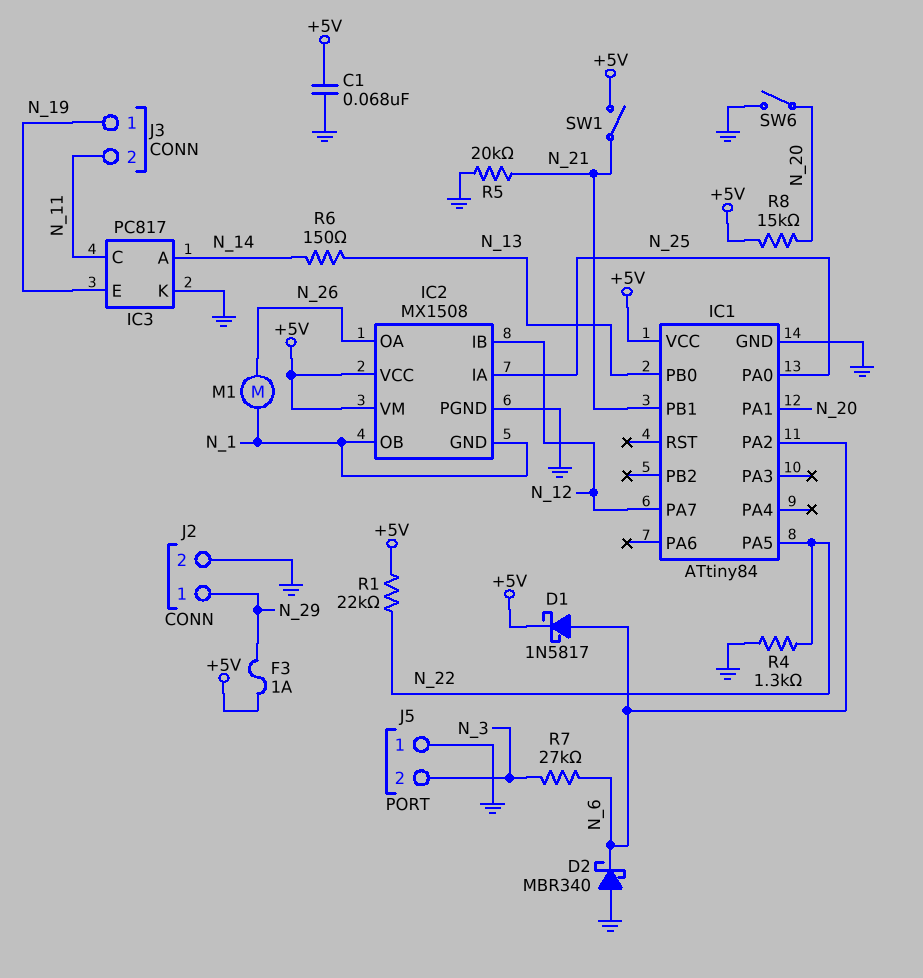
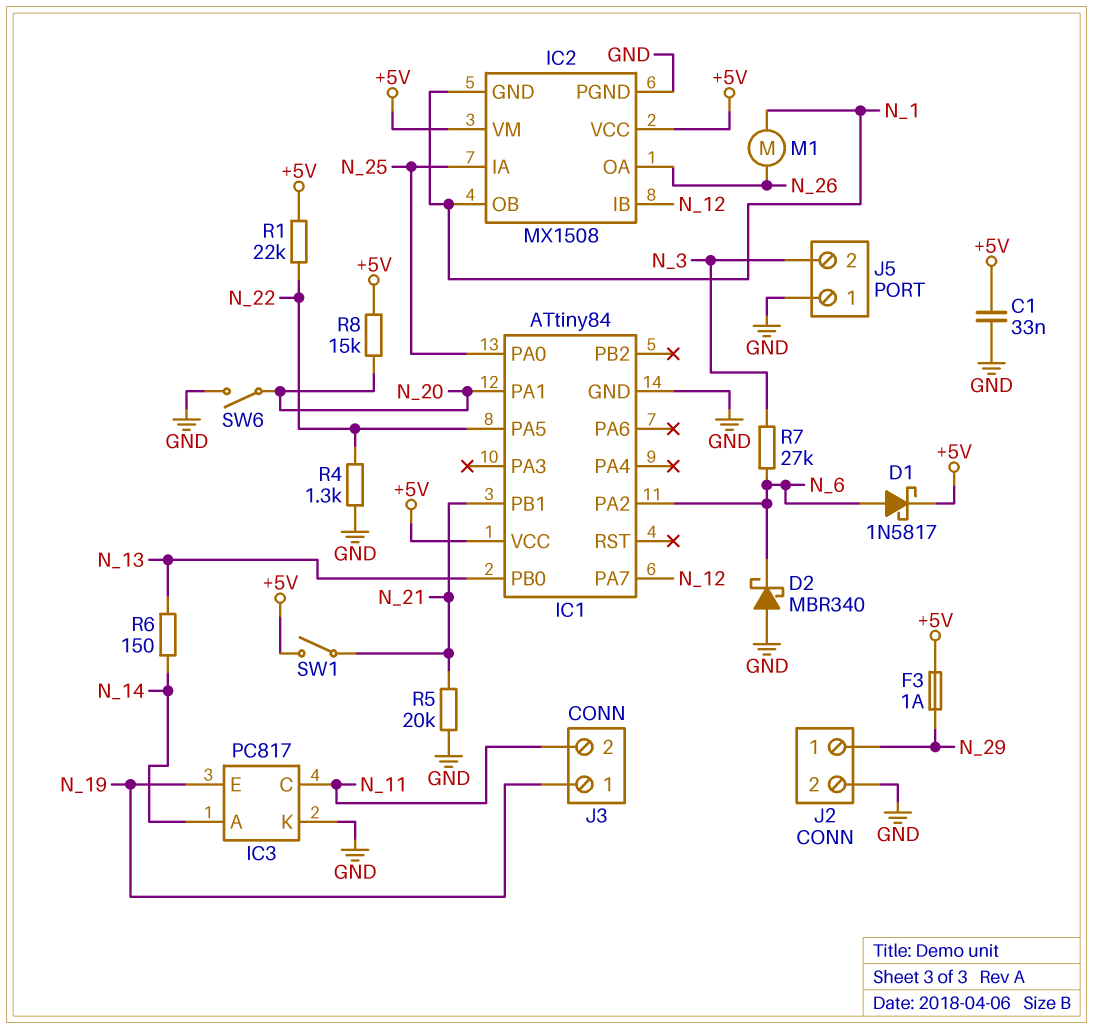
C1: 68nF (+5V, GND) -> 33nF (+5V, GND)

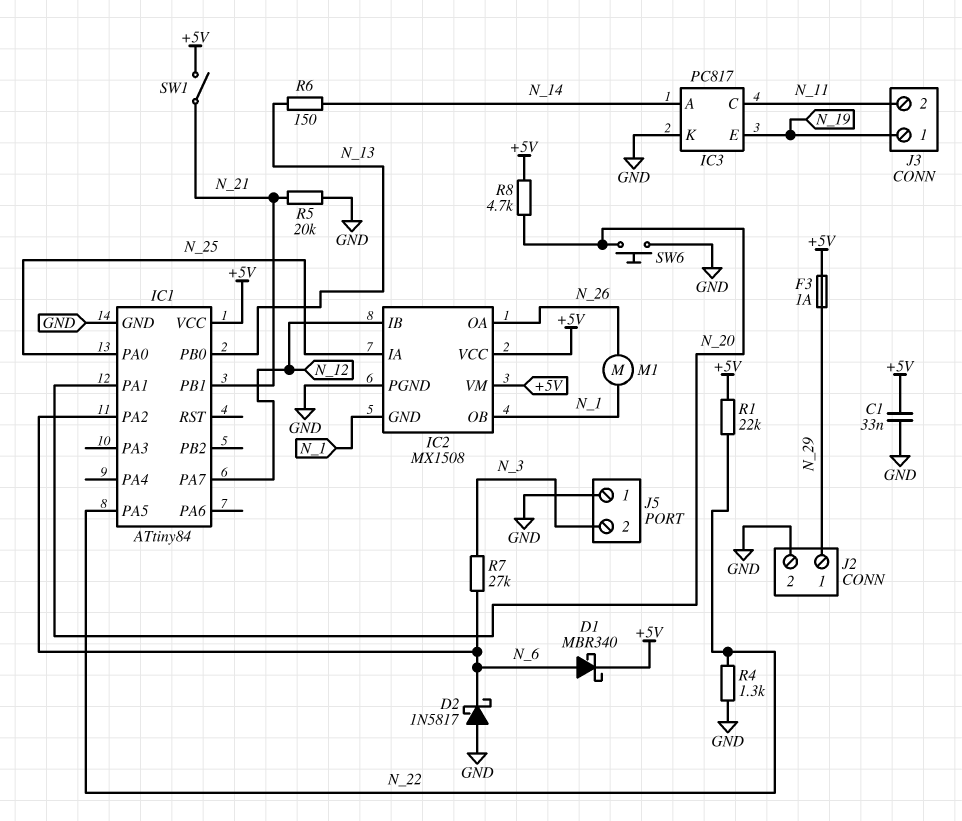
D1: schottky 1N5817 (A N_6, K +5V) -> schottky MBR340 (A N_6, K +5V)
D2: schottky MBR340 (A GND, K N_6) -> schottky 1N5817 (A GND, K N_6)
R8: 15k (+5V, N_20) -> 4.7k (+5V, N_20)
SW6: switch (GND, N_20) -> button (GND, N_20)

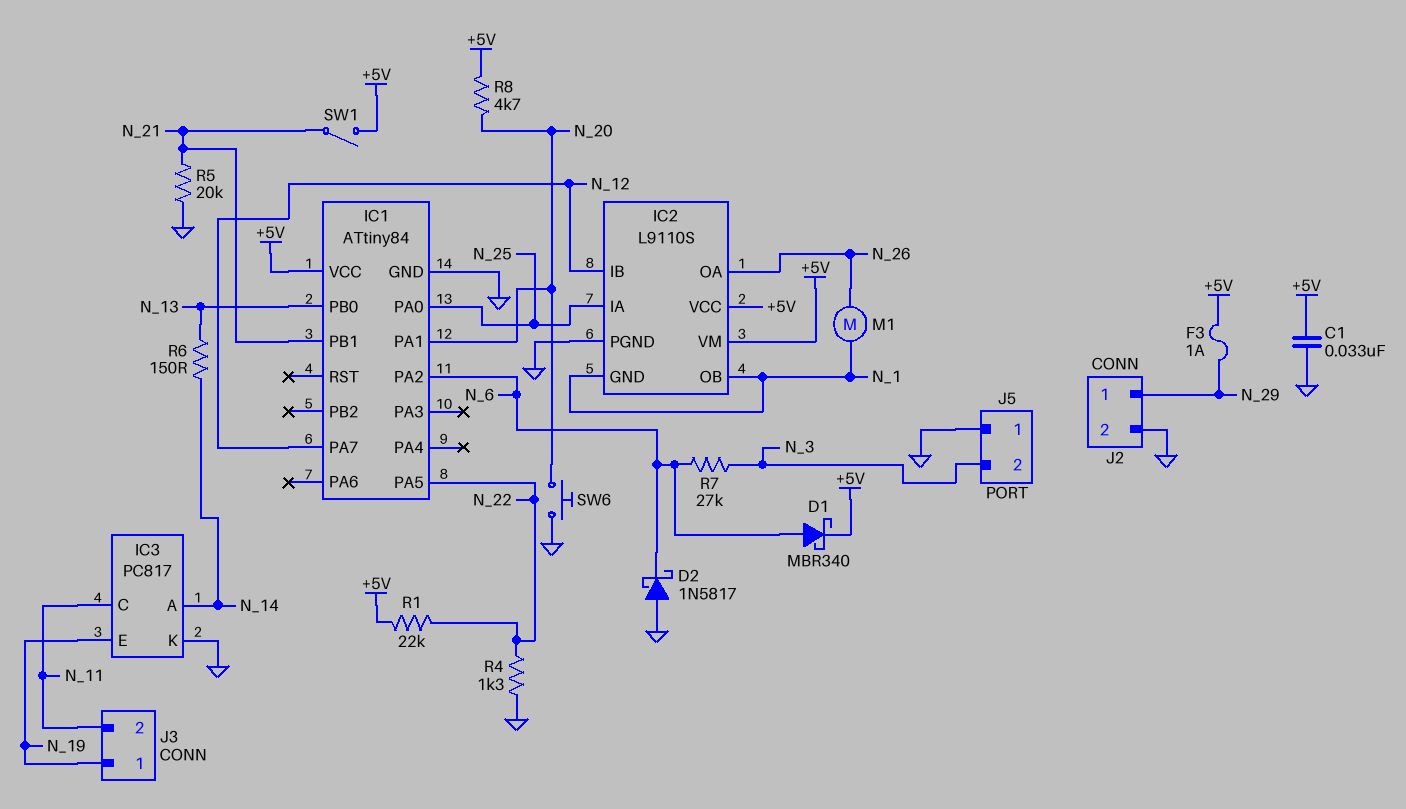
IC2: MX1508 -> L9110S

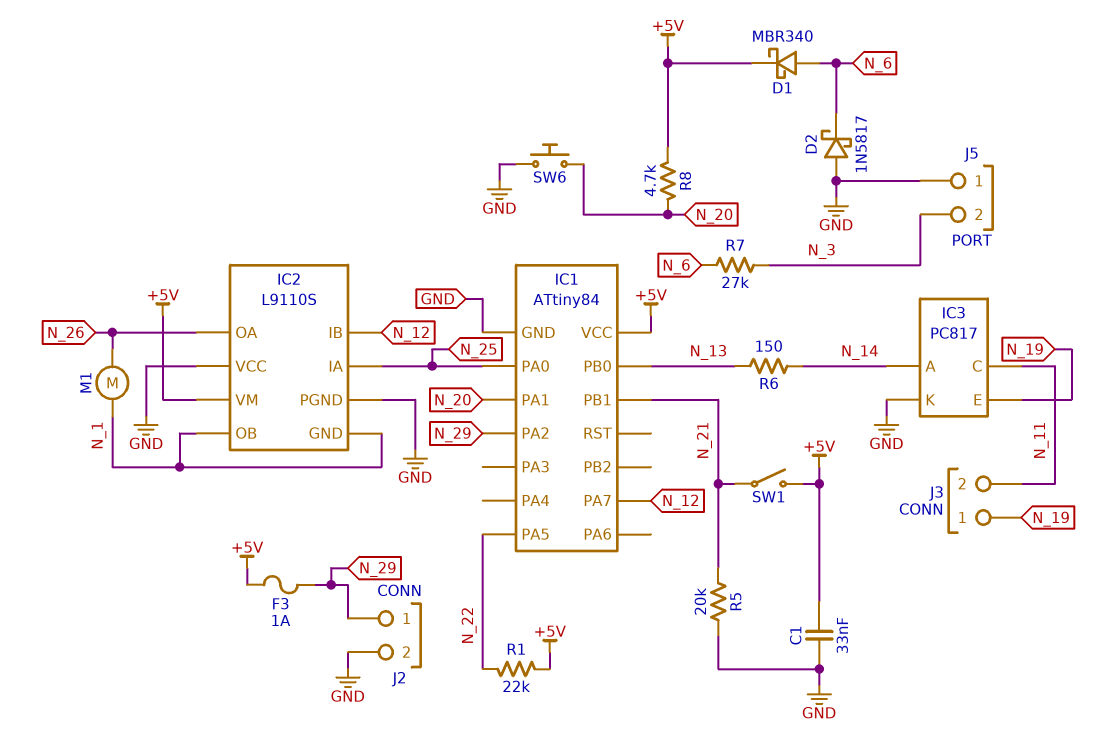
IC1 pin PA2: N_6 -> N_29
IC2 pin VCC: +5V -> GND
R4: 1.3k (GND, N_22) -> none

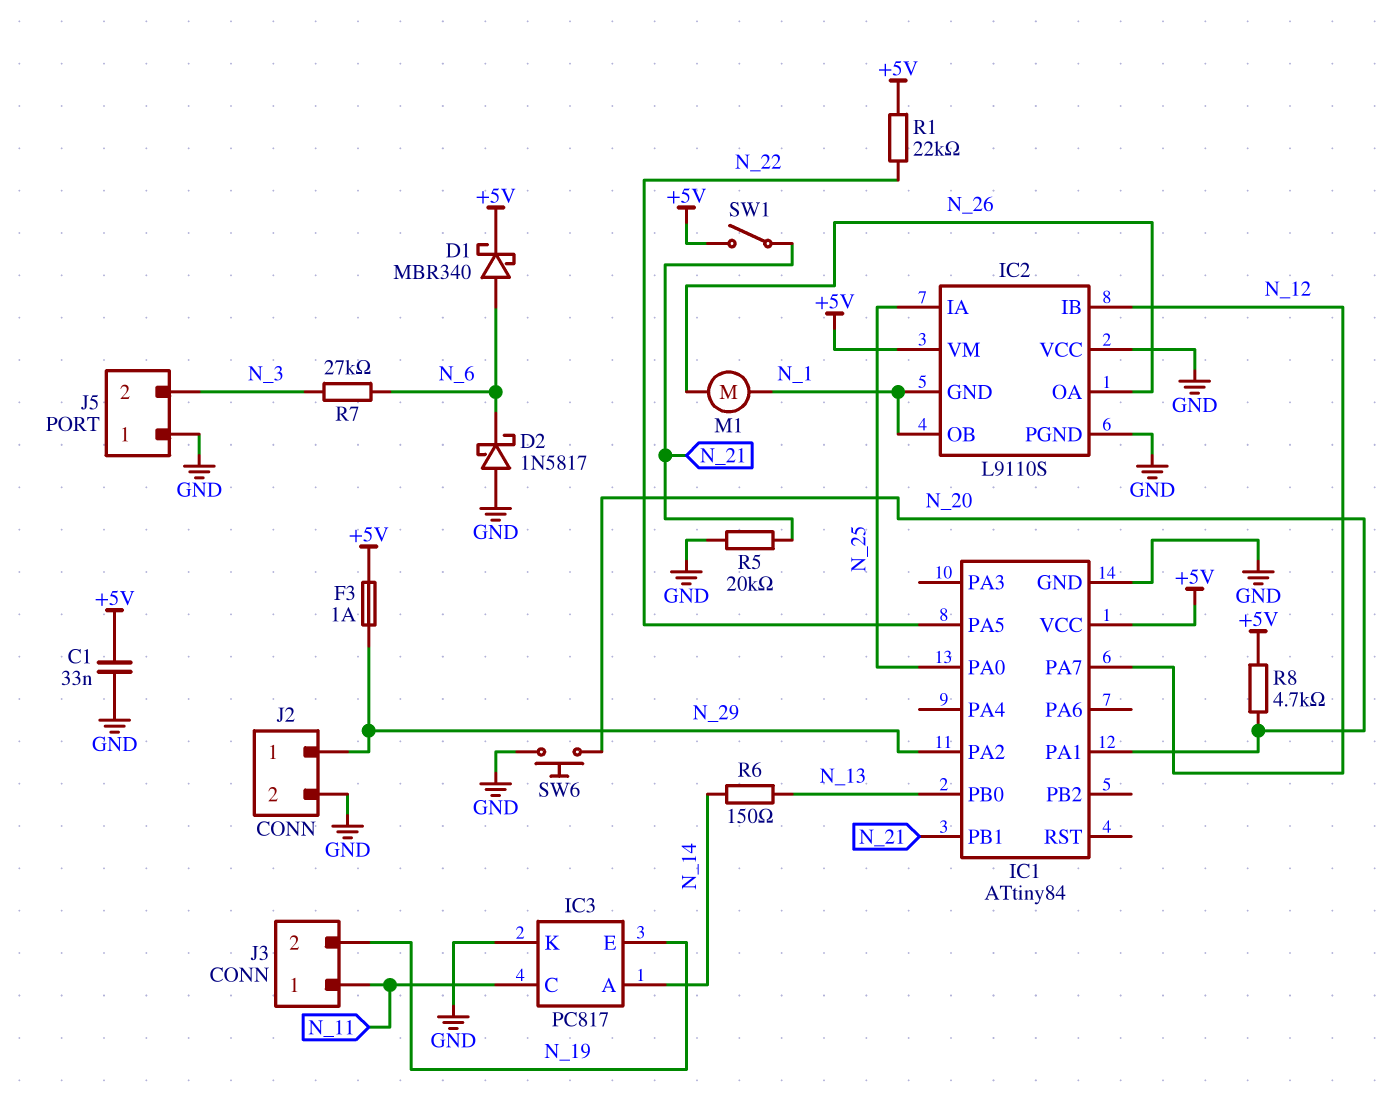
J3 pin 1: N_19 -> N_11
J3 pin 2: N_11 -> N_19

